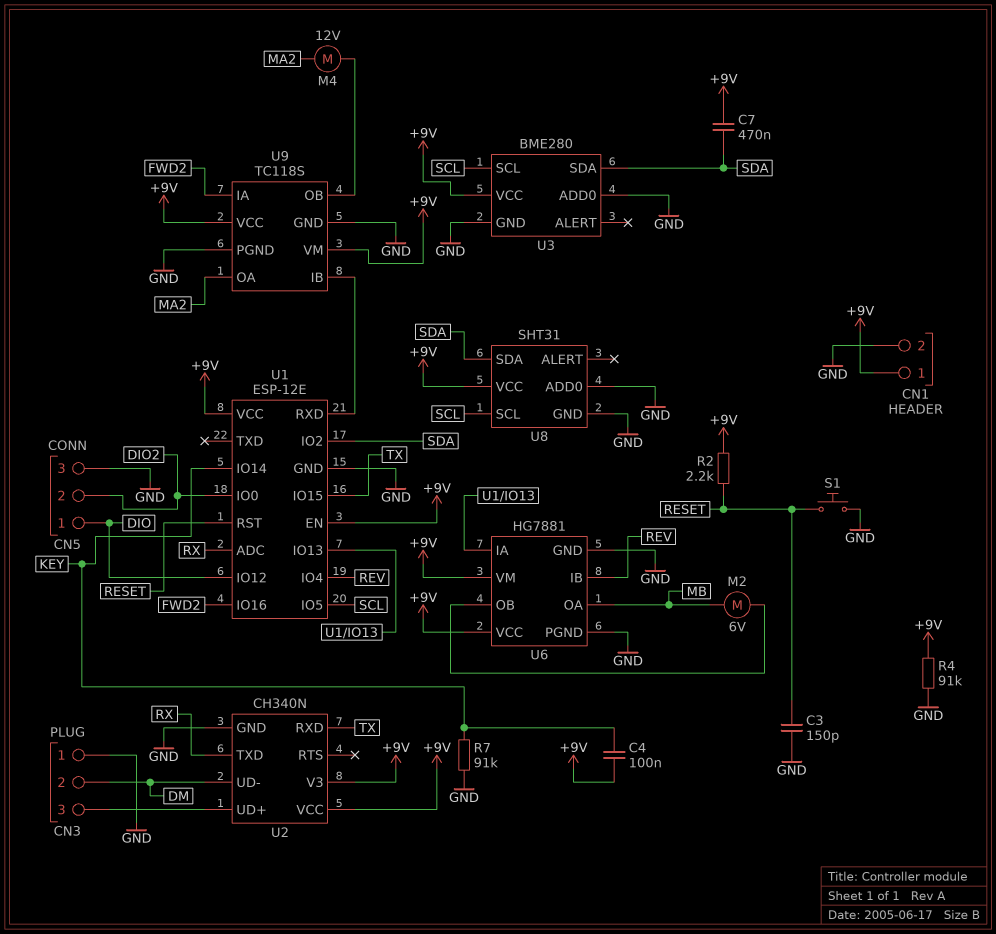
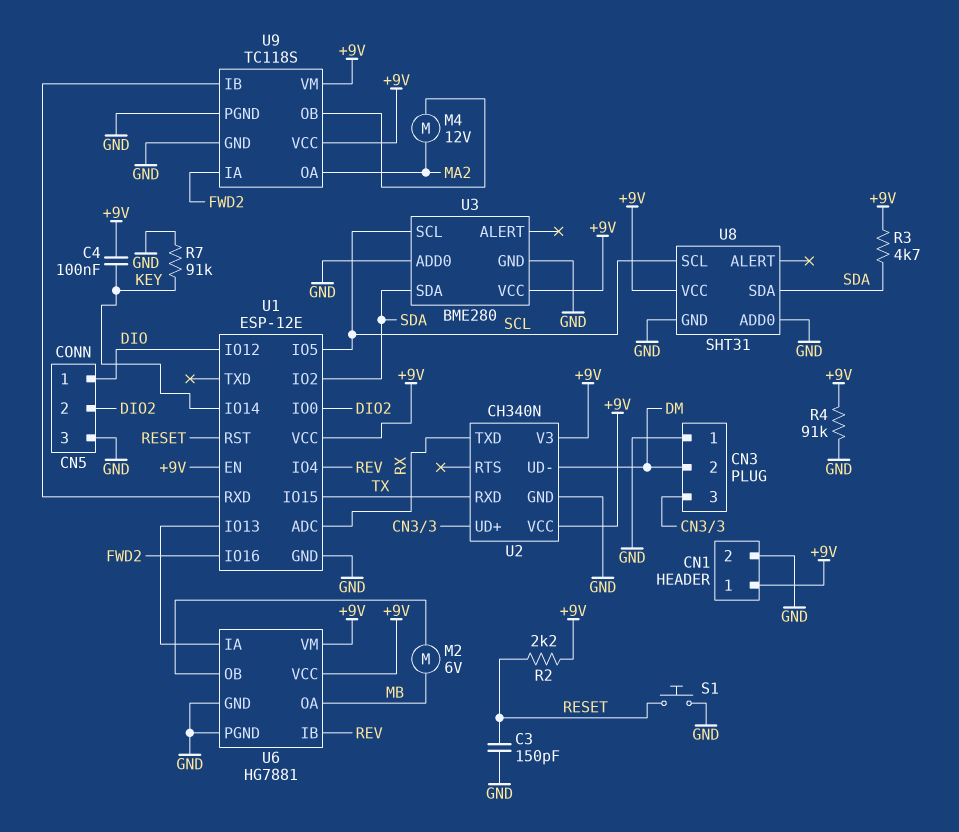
C7: 470nF (+9V, SDA) -> none
R3: none -> 4.7k (+9V, SDA)

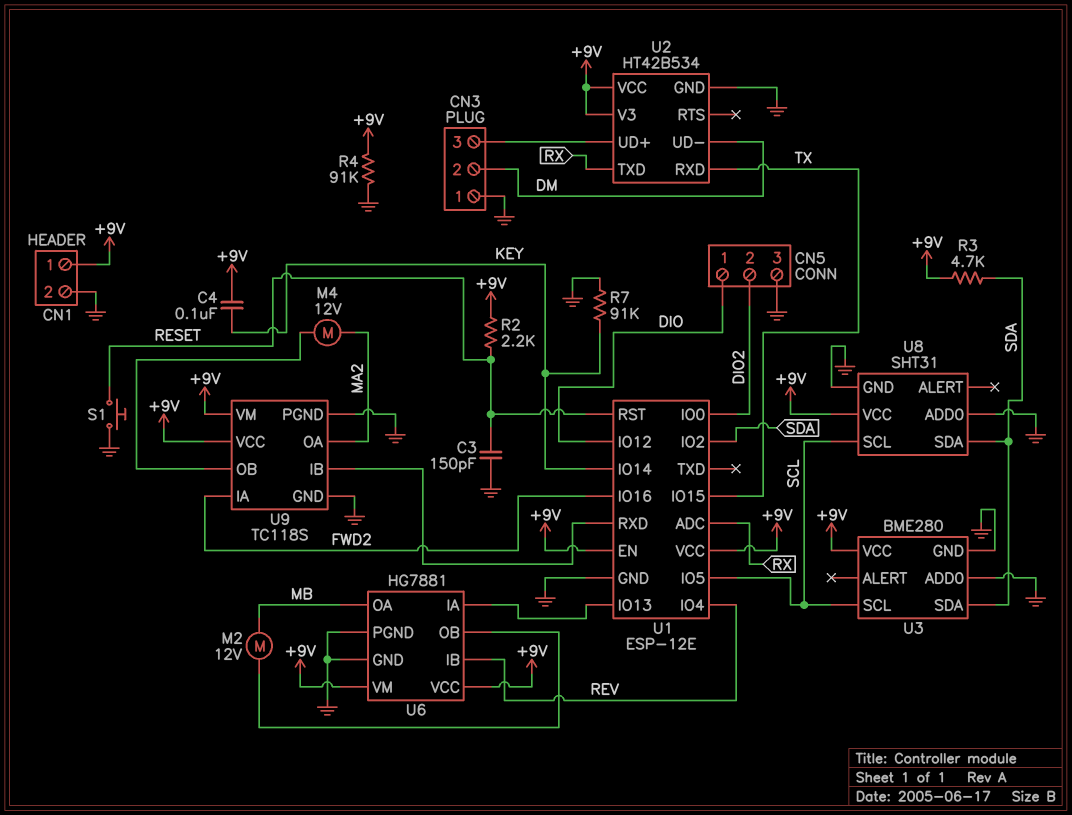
M2: motor 6V (MB, U6/OB) -> motor 12V (MB, U6/OB)
U2: CH340N -> HT42B534

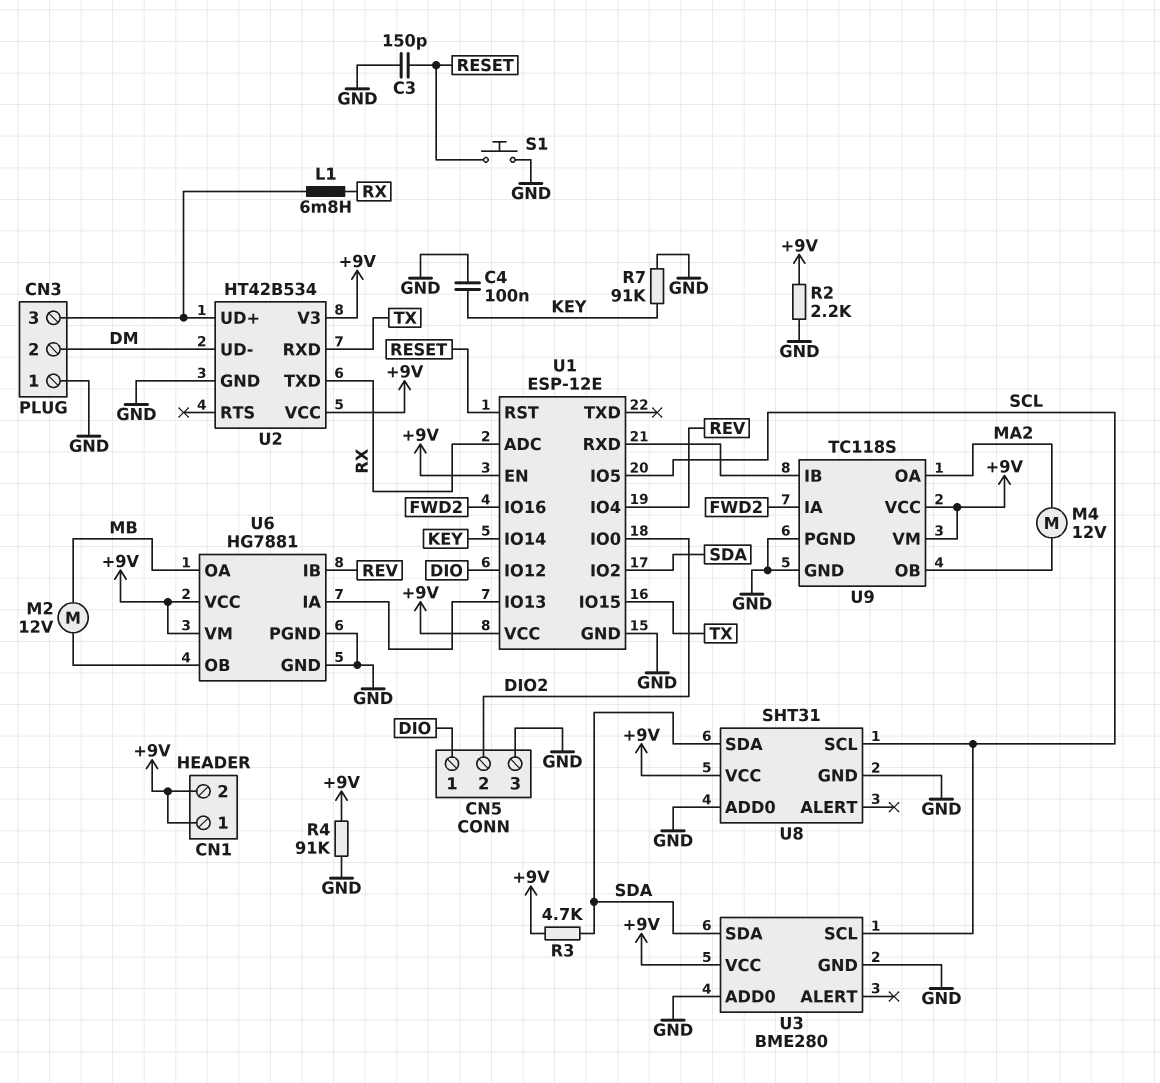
C4: 100nF (+9V, KEY) -> 100nF (GND, KEY)
CN1 pin 2: GND -> +9V
L1: none -> 6.8mH (CN3/3, RX)
R2: 2.2k (+9V, RESET) -> 2.2k (+9V, GND)

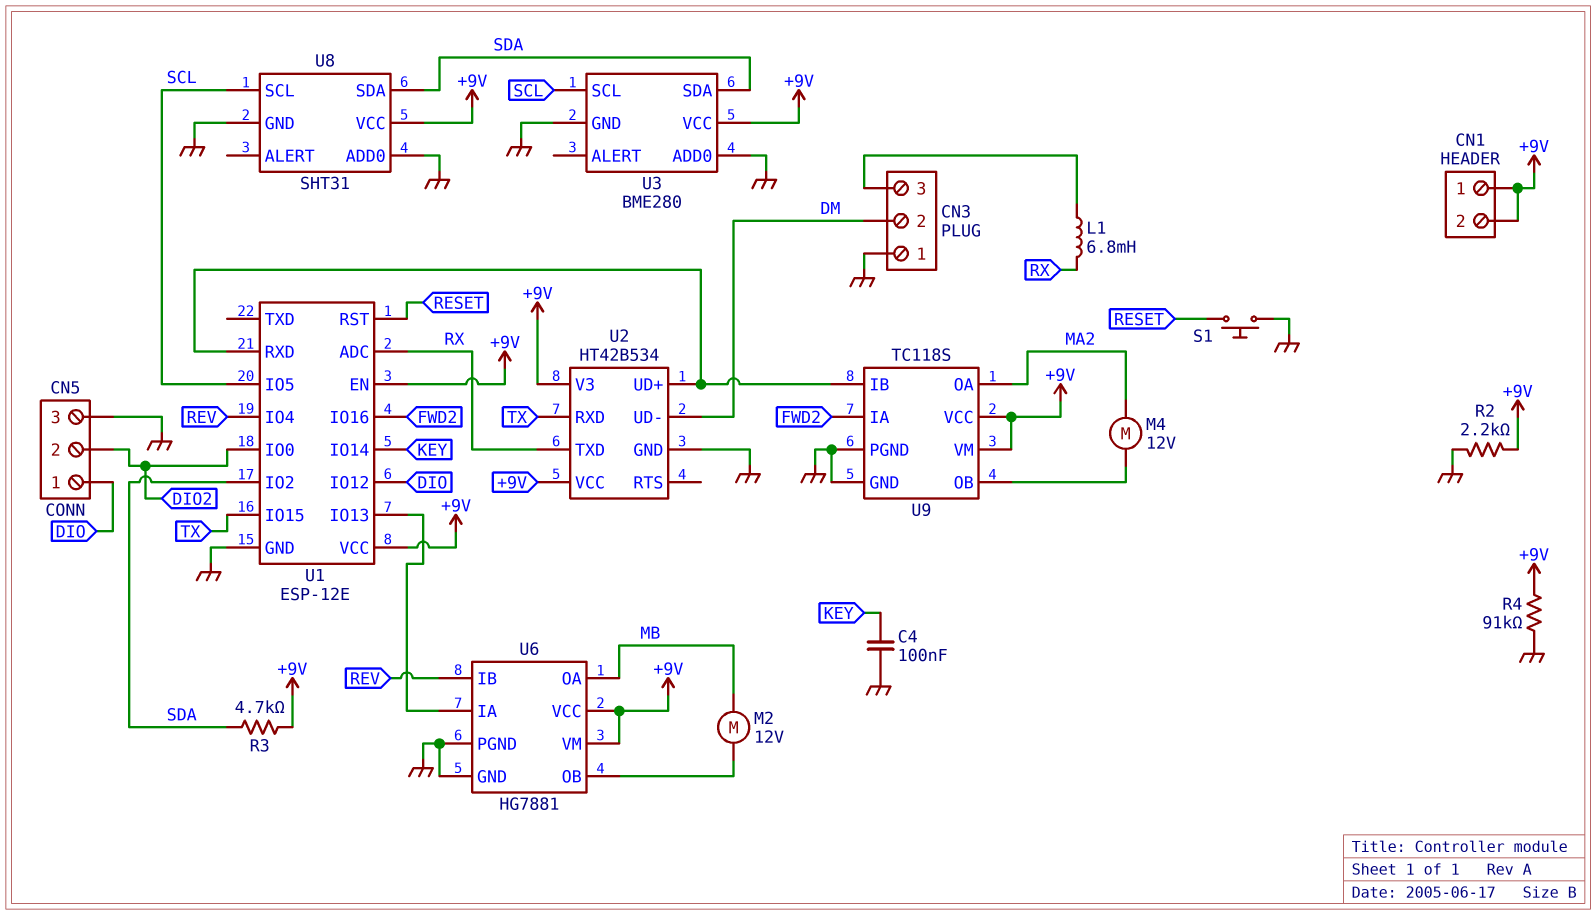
C3: 150pF (GND, RESET) -> none
R7: 91k (GND, KEY) -> none
U2 pin UD+: CN3/3 -> U1/RXD

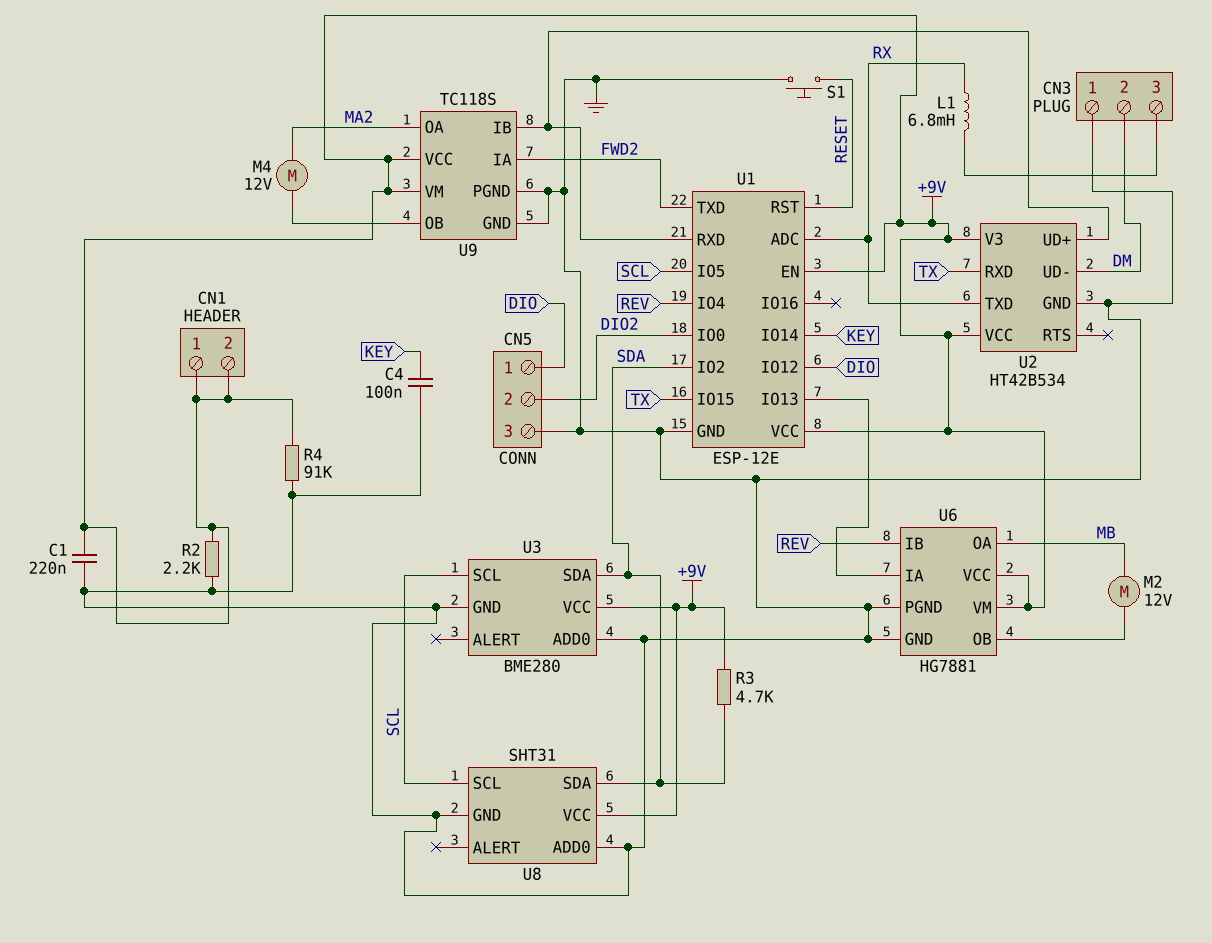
C1: none -> 220nF (+9V, GND)
U1 pin IO16: FWD2 -> none
U1 pin TXD: none -> FWD2

